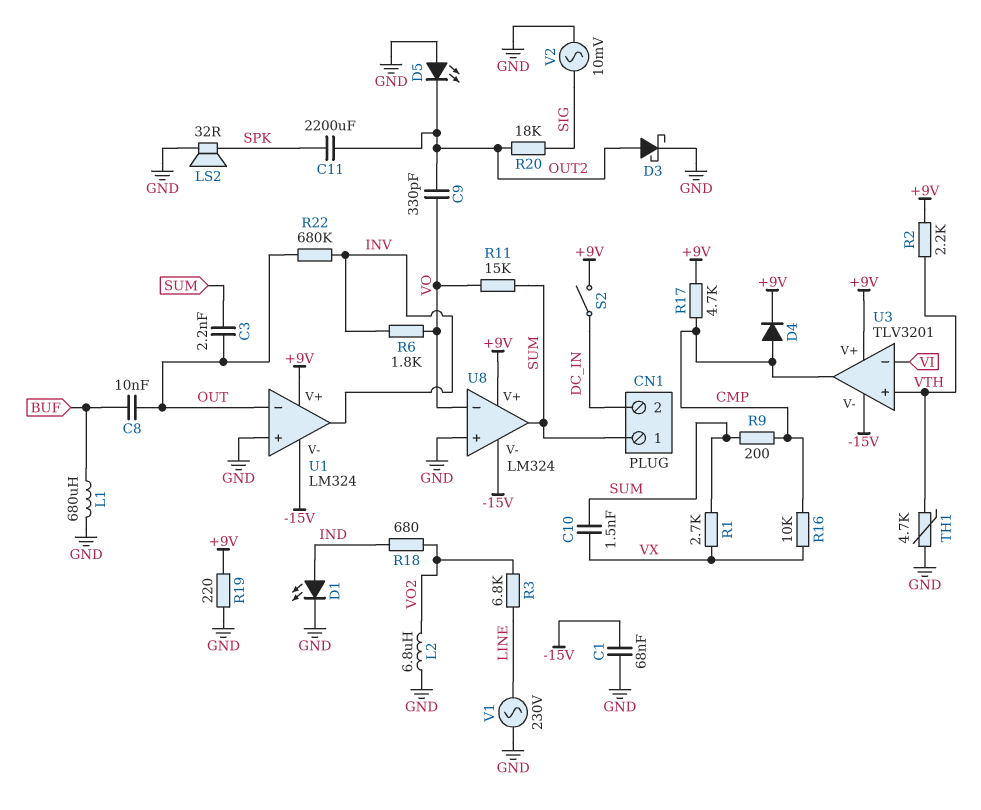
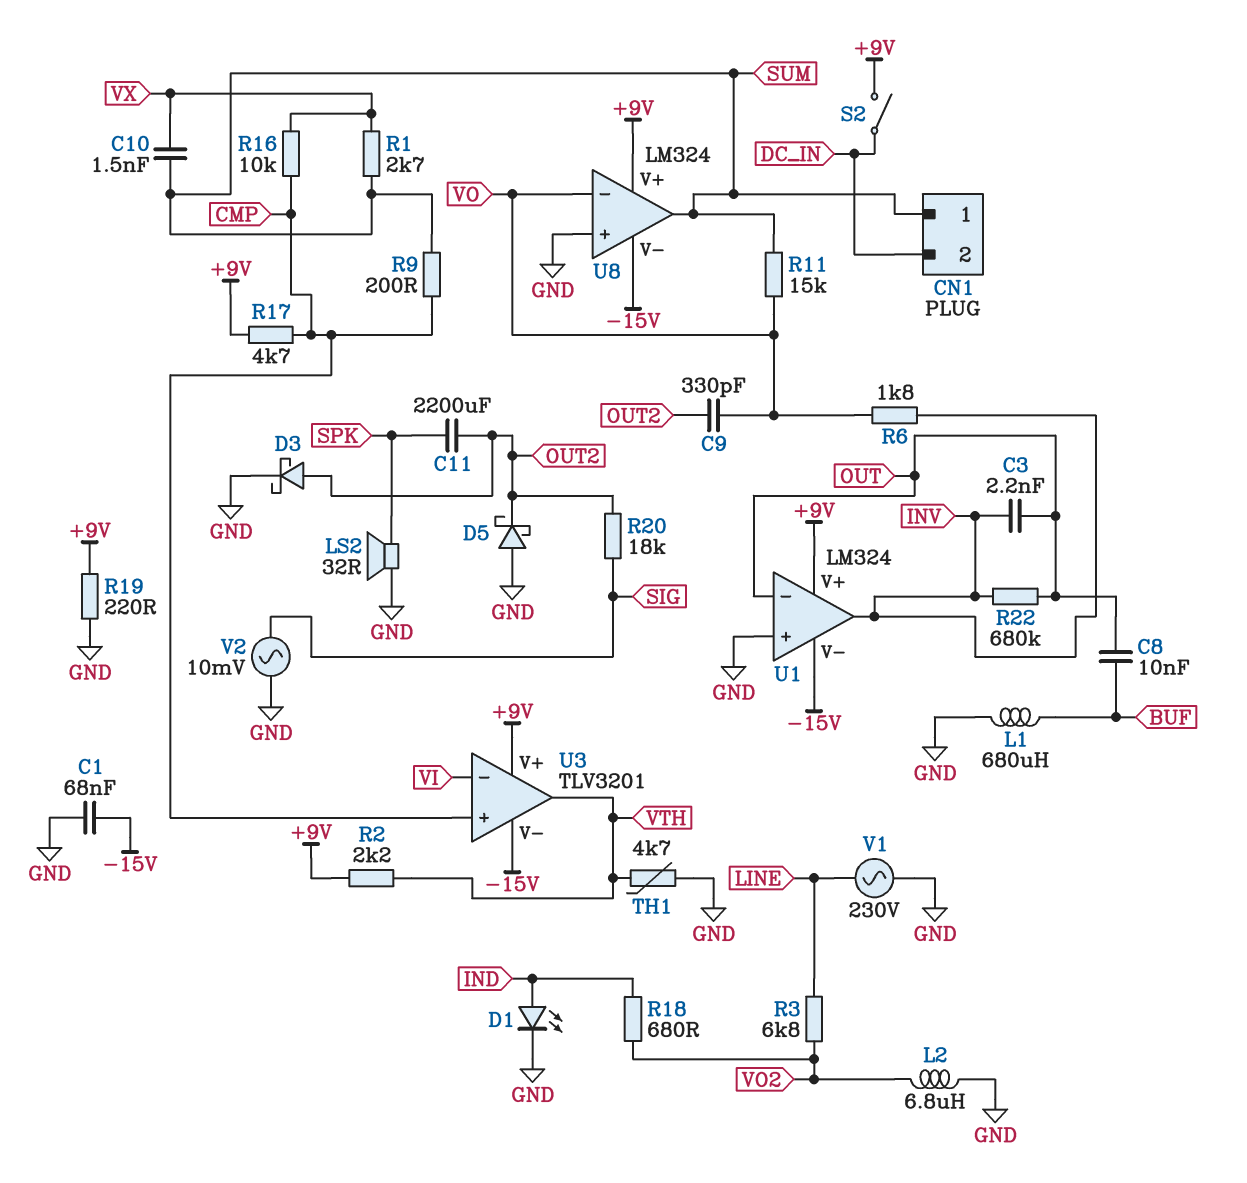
C3: 2.2nF (OUT, SUM) -> 2.2nF (INV, OUT)
D4: diode (A CMP, K +9V) -> none
D5: LED (A GND, K OUT2) -> schottky (A GND, K OUT2)
U3 pin in+: VTH -> CMP
U3 pin out: CMP -> VTH

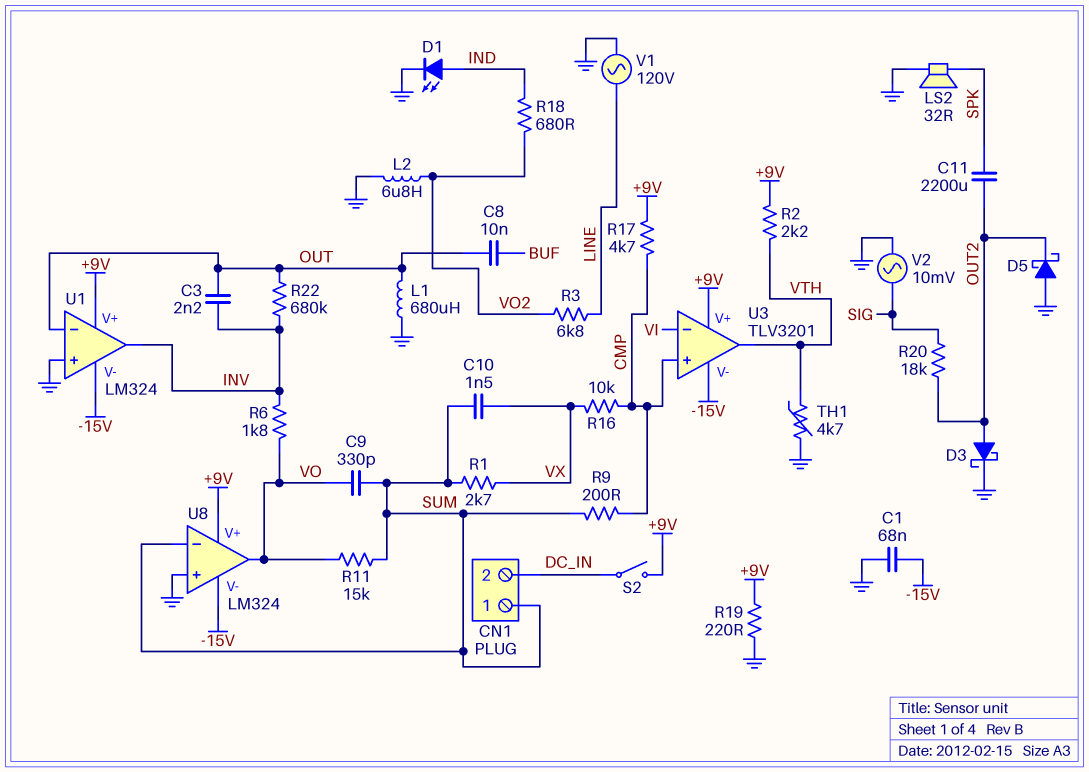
C9: 330pF (OUT2, VO) -> 330pF (SUM, VO)
L1: 680uH (BUF, GND) -> 680uH (GND, OUT)
U8 pin in-: VO -> SUM
U8 pin out: SUM -> VO
V1: AC 230V (GND, LINE) -> AC 120V (GND, LINE)

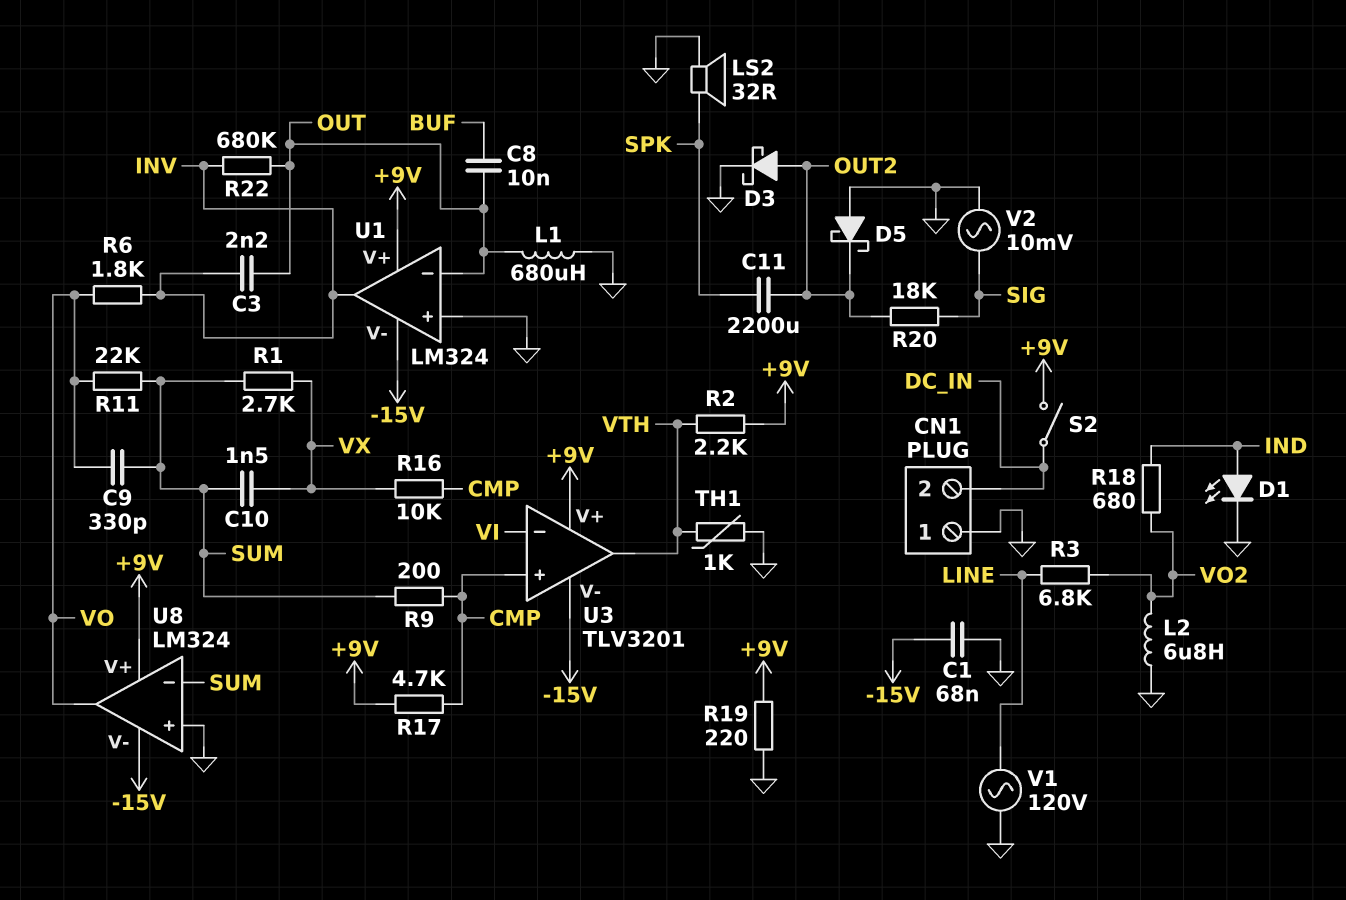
CN1 pin 1: SUM -> GND
R11: 15k (SUM, VO) -> 22k (SUM, VO)
TH1: 4.7k (GND, VTH) -> 1k (GND, VTH)

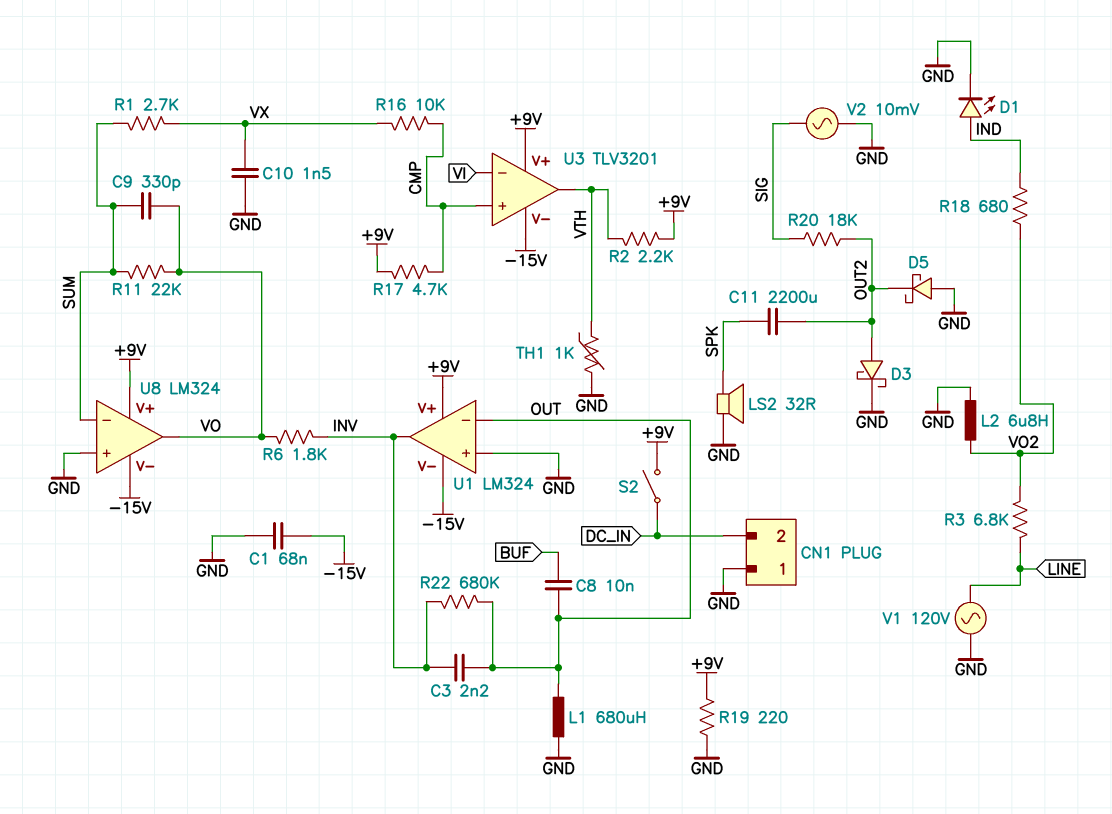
C10: 1.5nF (SUM, VX) -> 1.5nF (GND, VX)
R9: 200 (CMP, SUM) -> none

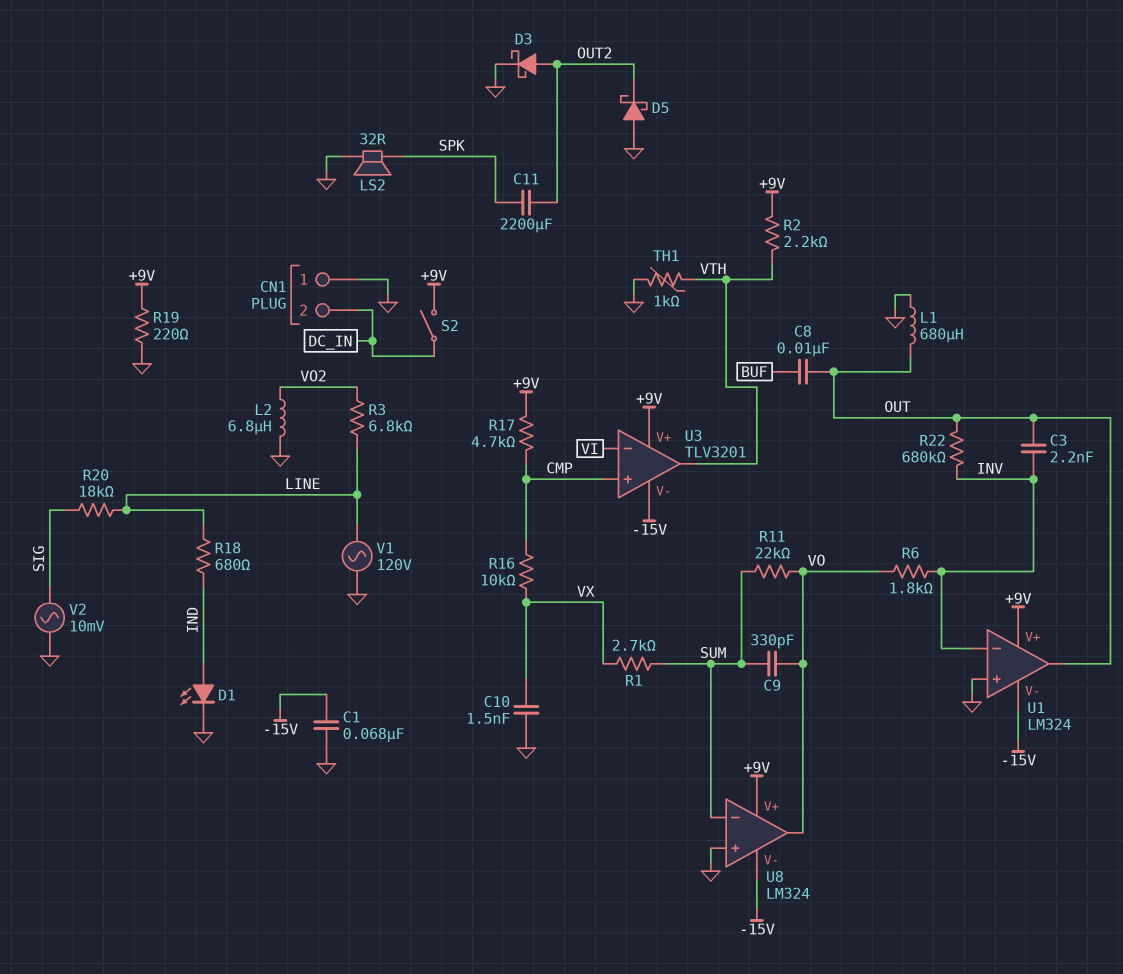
R18: 680 (IND, VO2) -> 680 (IND, LINE)
R20: 18k (OUT2, SIG) -> 18k (LINE, SIG)
U1 pin in-: OUT -> INV
U1 pin out: INV -> OUT

